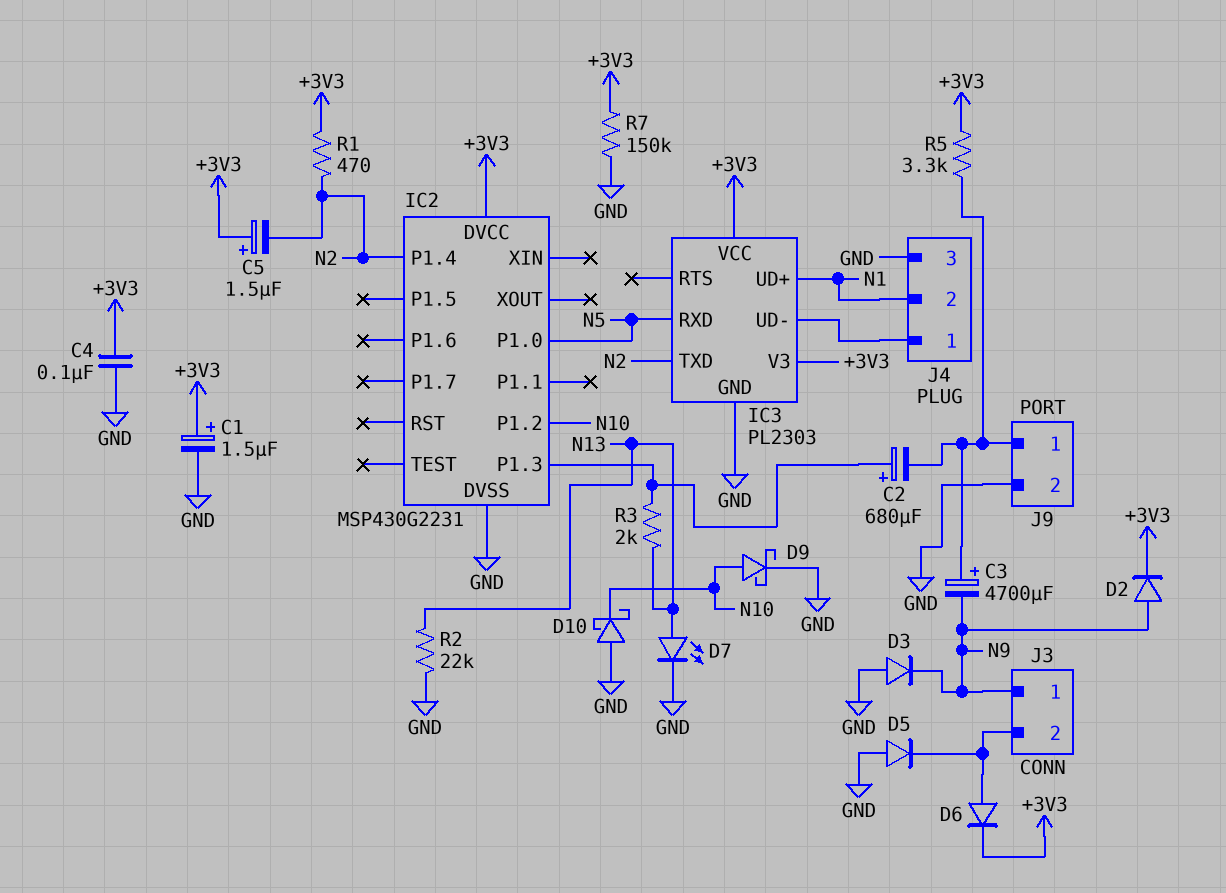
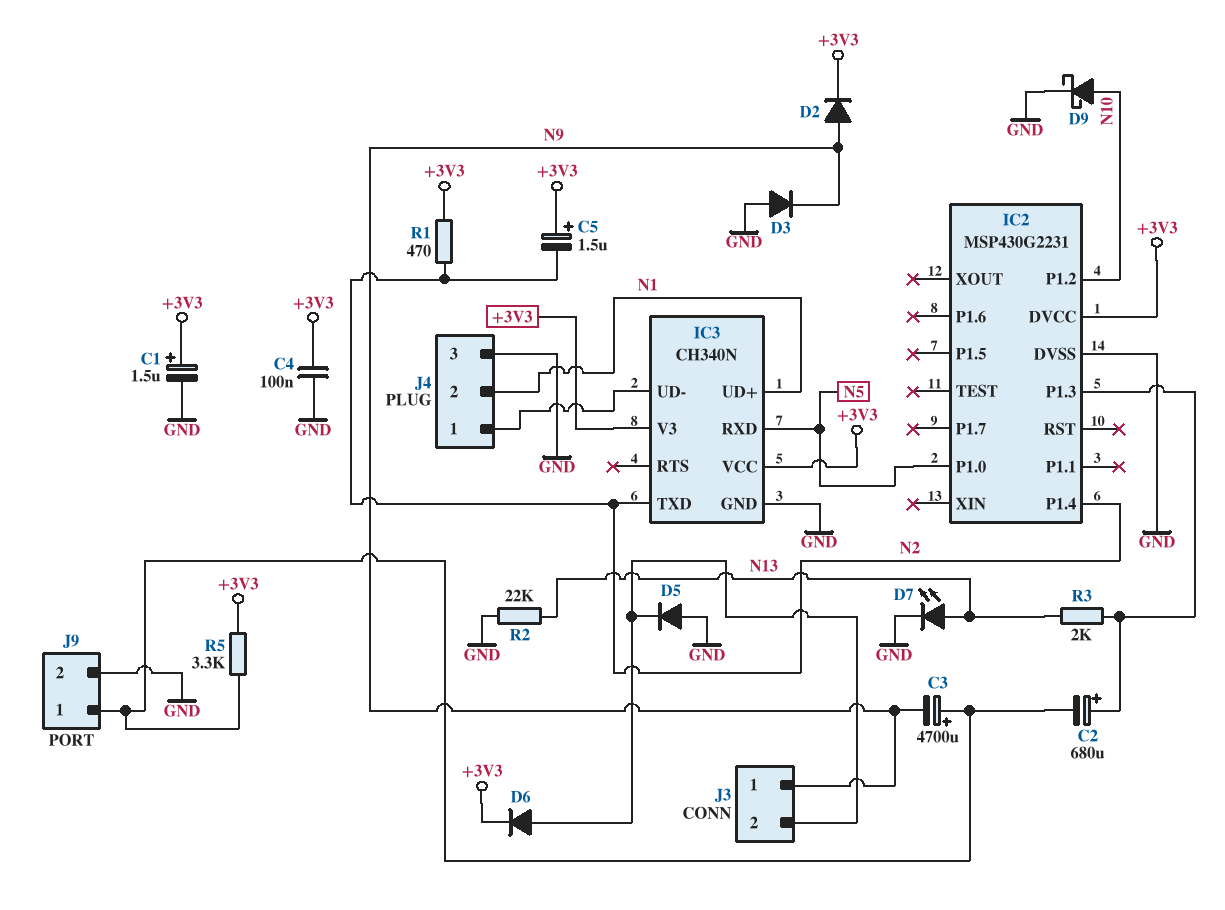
D10: schottky (A GND, K N10) -> none
IC3: PL2303 -> CH340N
R7: 150k (+3V3, GND) -> none

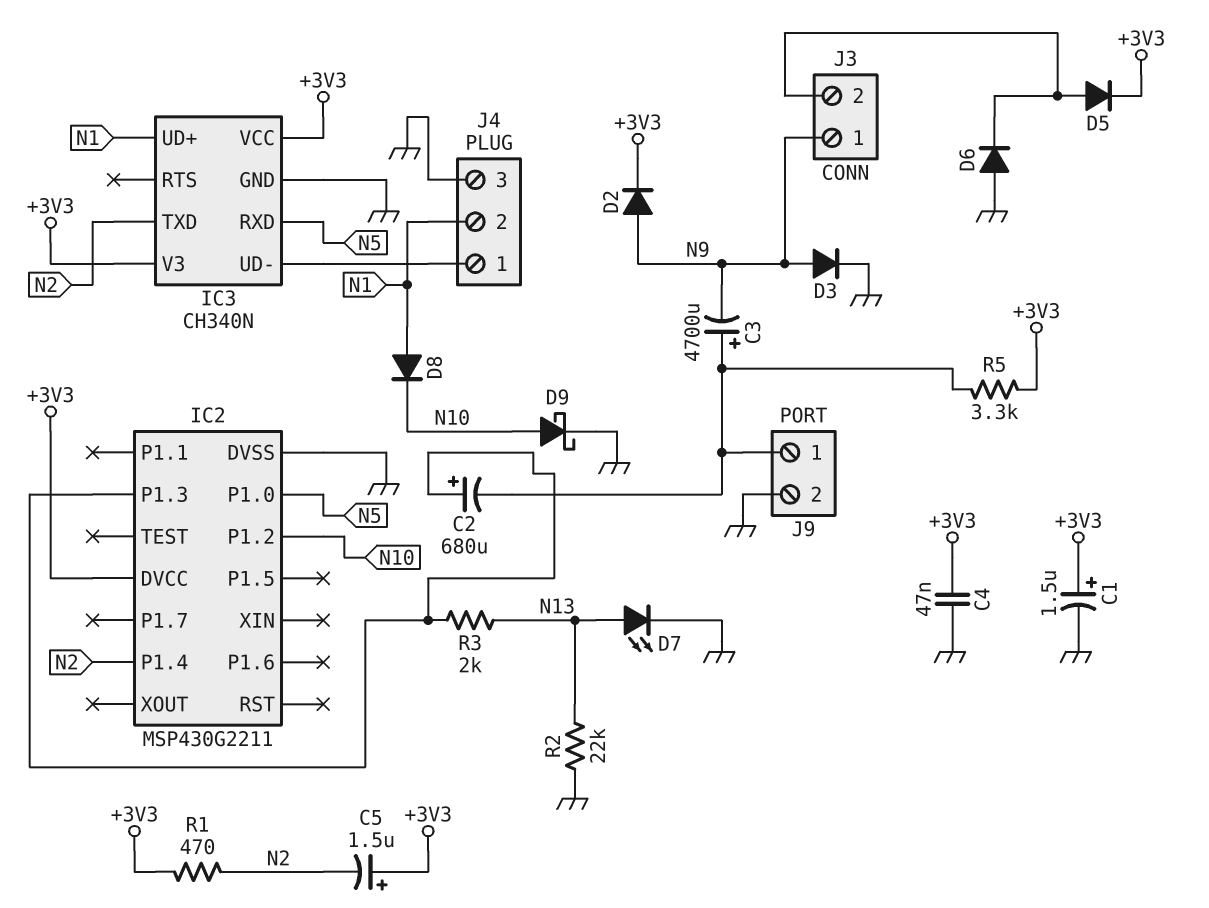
C4: 100nF (+3V3, GND) -> 47nF (+3V3, GND)
D3: diode (A GND, K N9) -> diode (A N9, K GND)
D5: diode (A GND, K J3/2) -> diode (A J3/2, K +3V3)
D6: diode (A J3/2, K +3V3) -> diode (A GND, K J3/2)
D8: none -> diode (A N1, K N10)
IC2: MSP430G2231 -> MSP430G2211

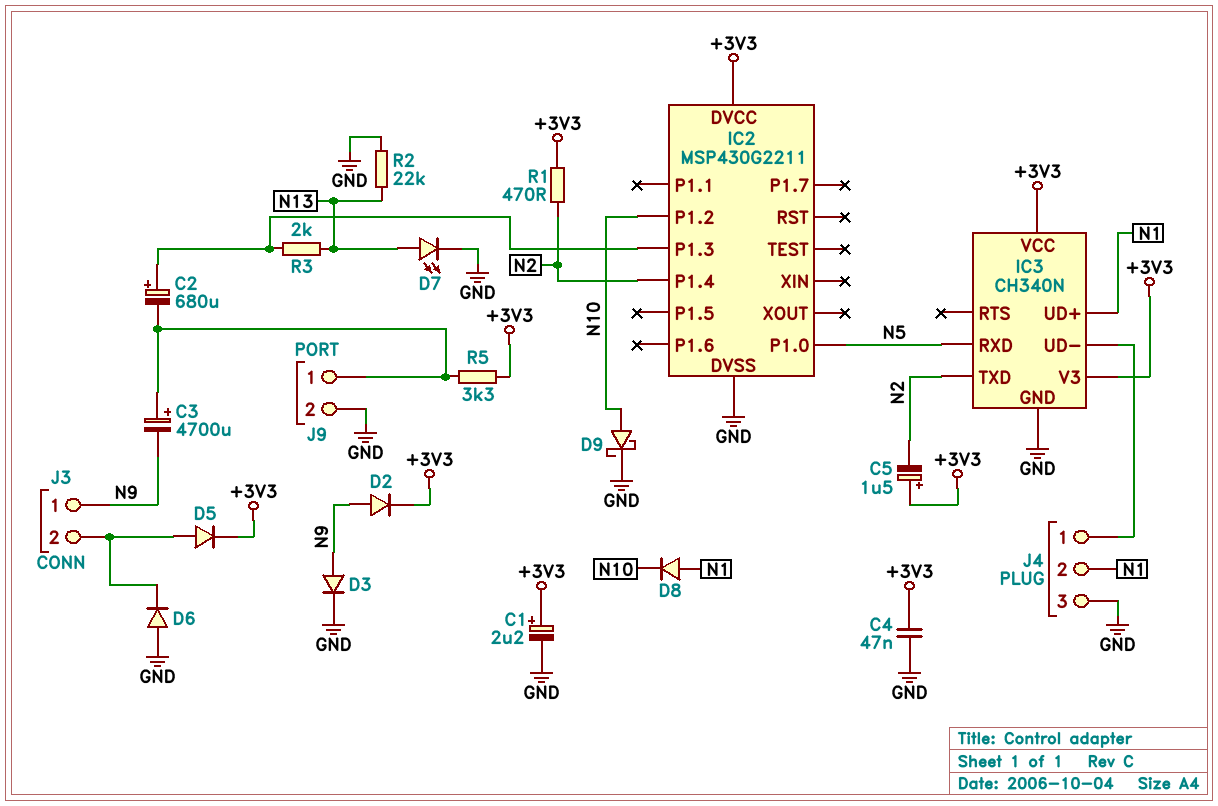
C1: 1.5uF (plus +3V3, minus GND) -> 2.2uF (plus +3V3, minus GND)

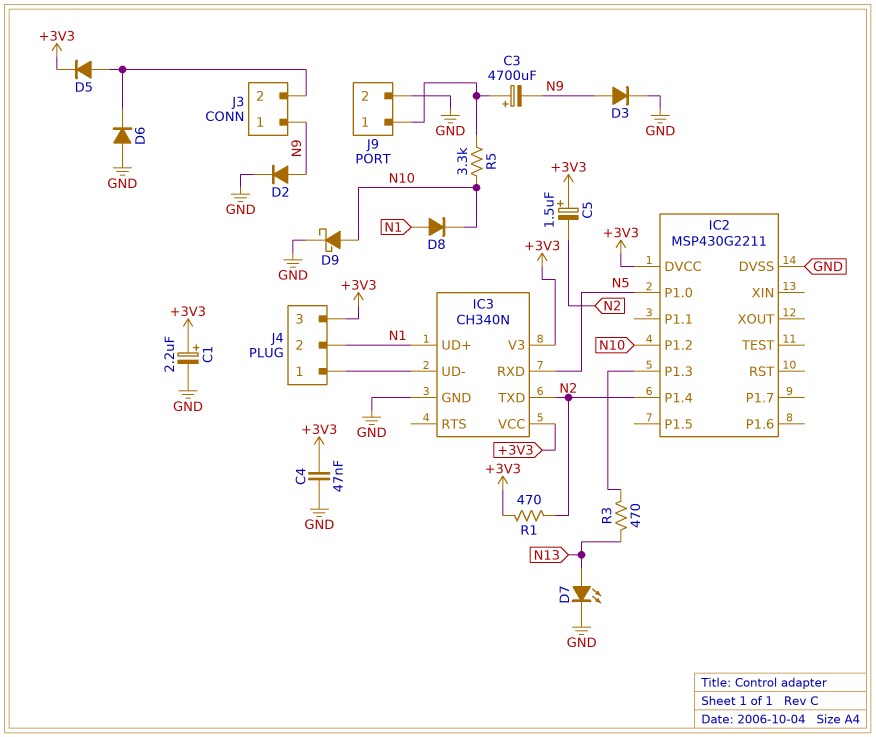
C2: 680uF (plus IC2/P1.3, minus J9/1) -> none
D2: diode (A N9, K +3V3) -> diode (A N9, K GND)
J4 pin 3: GND -> +3V3
R2: 22k (GND, N13) -> none
R3: 2k (IC2/P1.3, N13) -> 470 (IC2/P1.3, N13)
R5: 3.3k (+3V3, J9/1) -> 3.3k (J9/1, N10)

